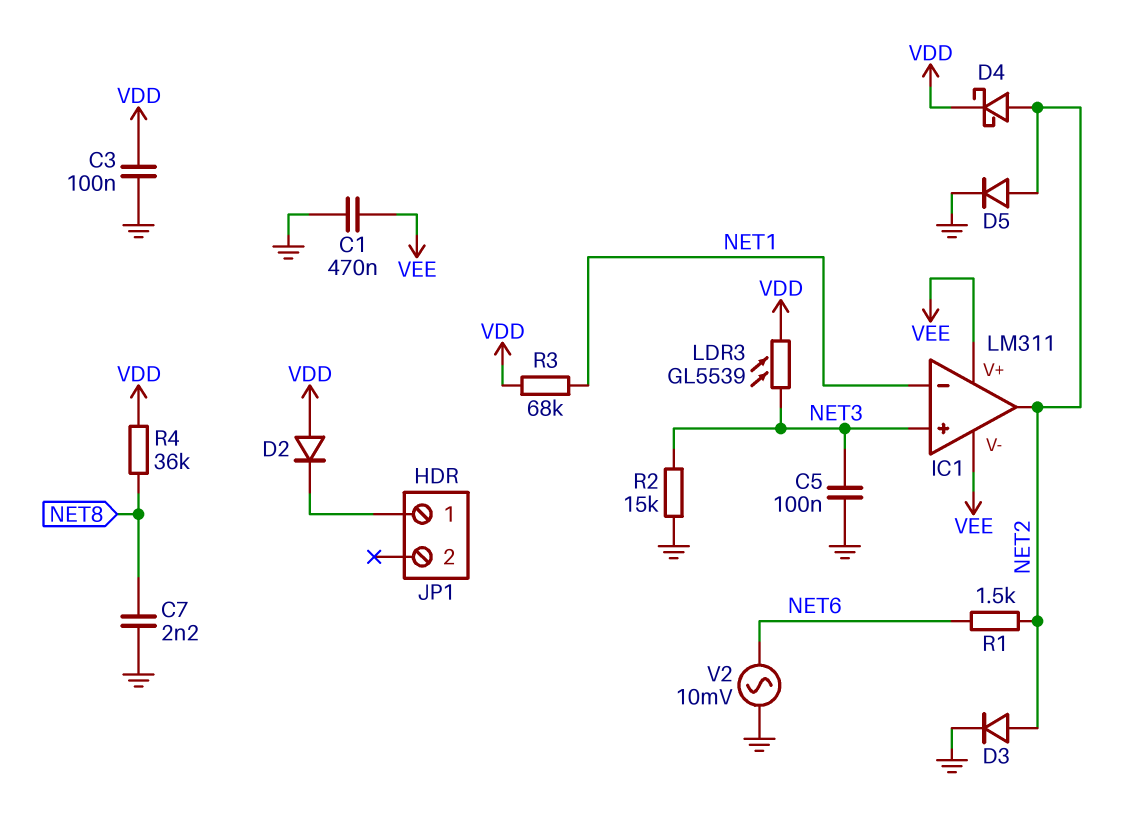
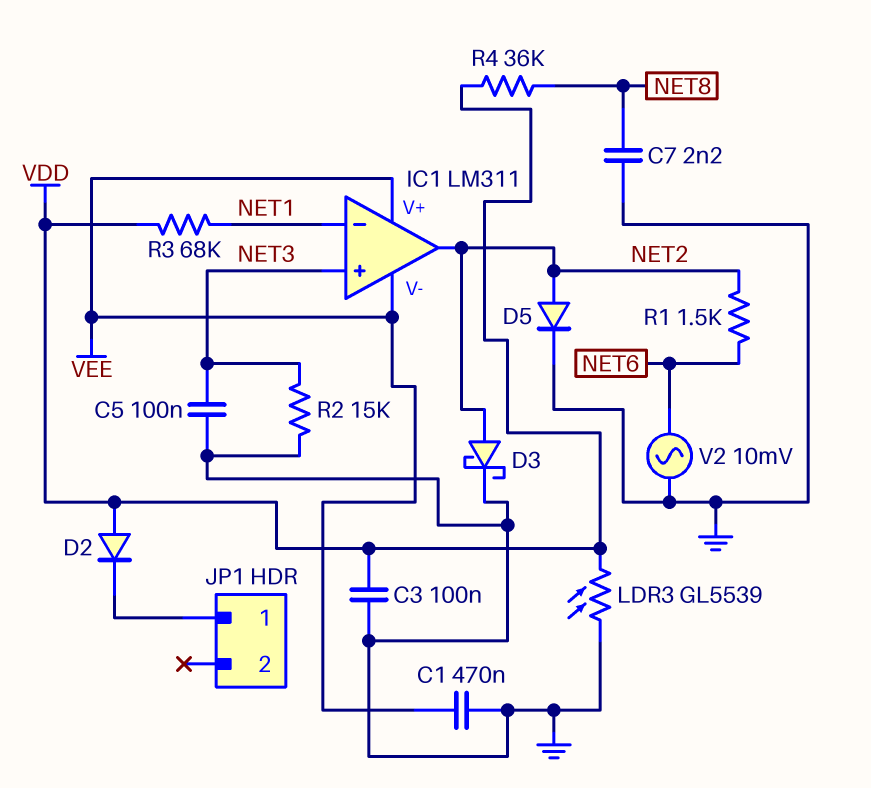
D3: diode (A NET2, K GND) -> schottky (A NET2, K GND)
D4: schottky (A NET2, K VDD) -> none
LDR3: GL5539 (NET3, VDD) -> GL5539 (GND, VDD)

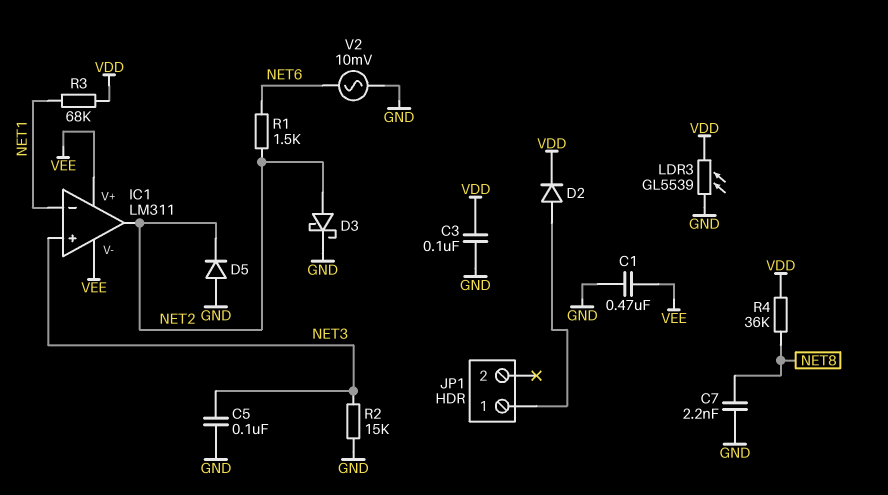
D2: diode (A VDD, K JP1/1) -> diode (A JP1/1, K VDD)
D5: diode (A NET2, K GND) -> diode (A GND, K NET2)

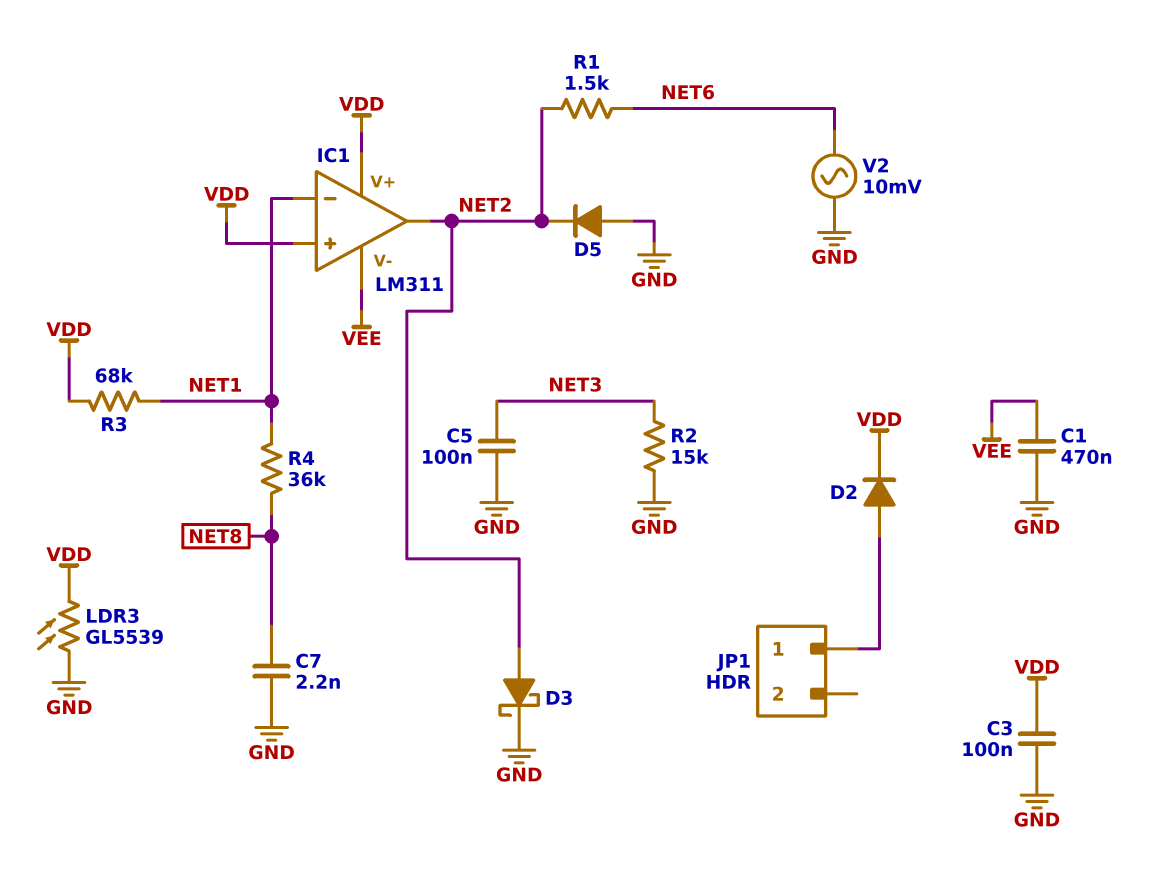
IC1 pin V+: VEE -> VDD
IC1 pin in+: NET3 -> VDD
R4: 36k (NET8, VDD) -> 36k (NET1, NET8)

